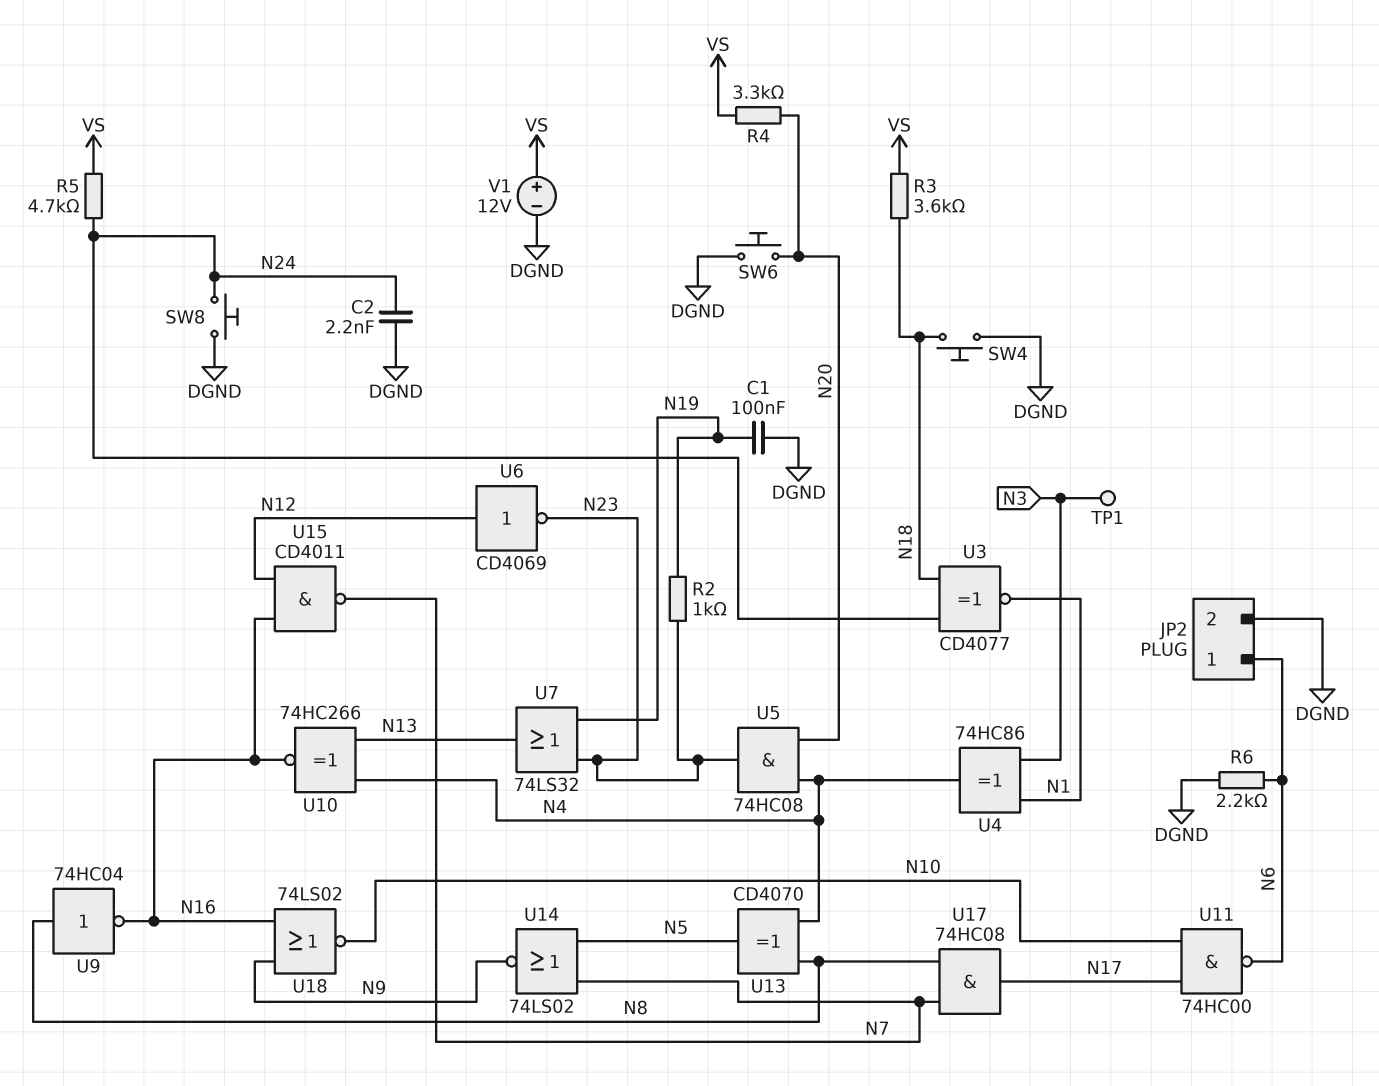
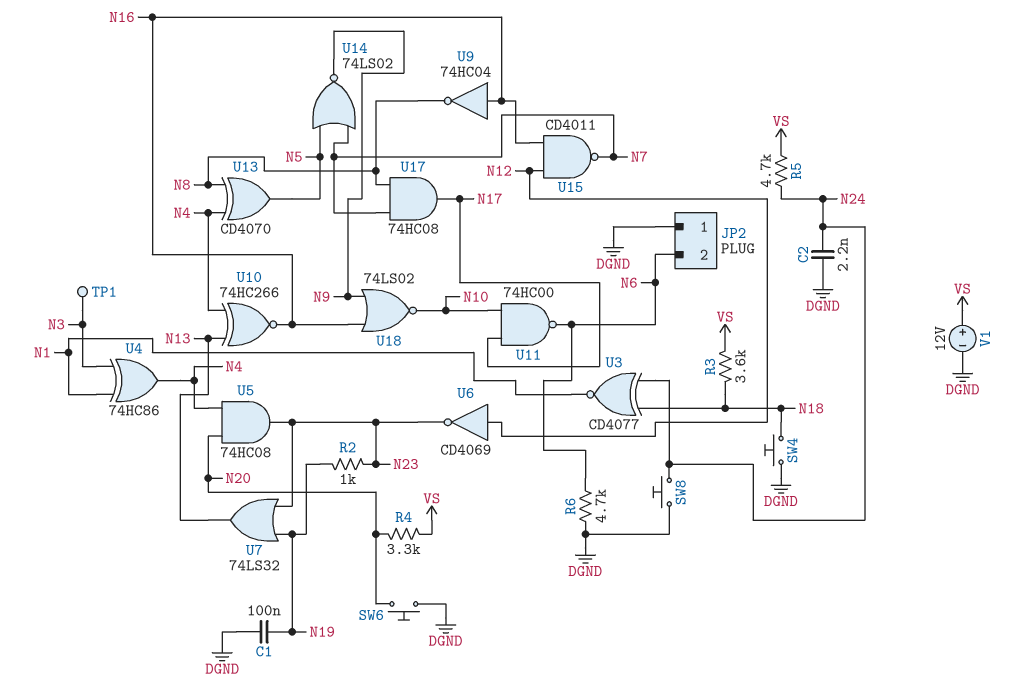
JP2 pin 1: N6 -> DGND
JP2 pin 2: DGND -> N6
R6: 2.2k (DGND, N6) -> 4.7k (DGND, N6)
U9: NOT 74HC04 (in N8, out N16) -> NOT 74HC04 (in N16, out N8)

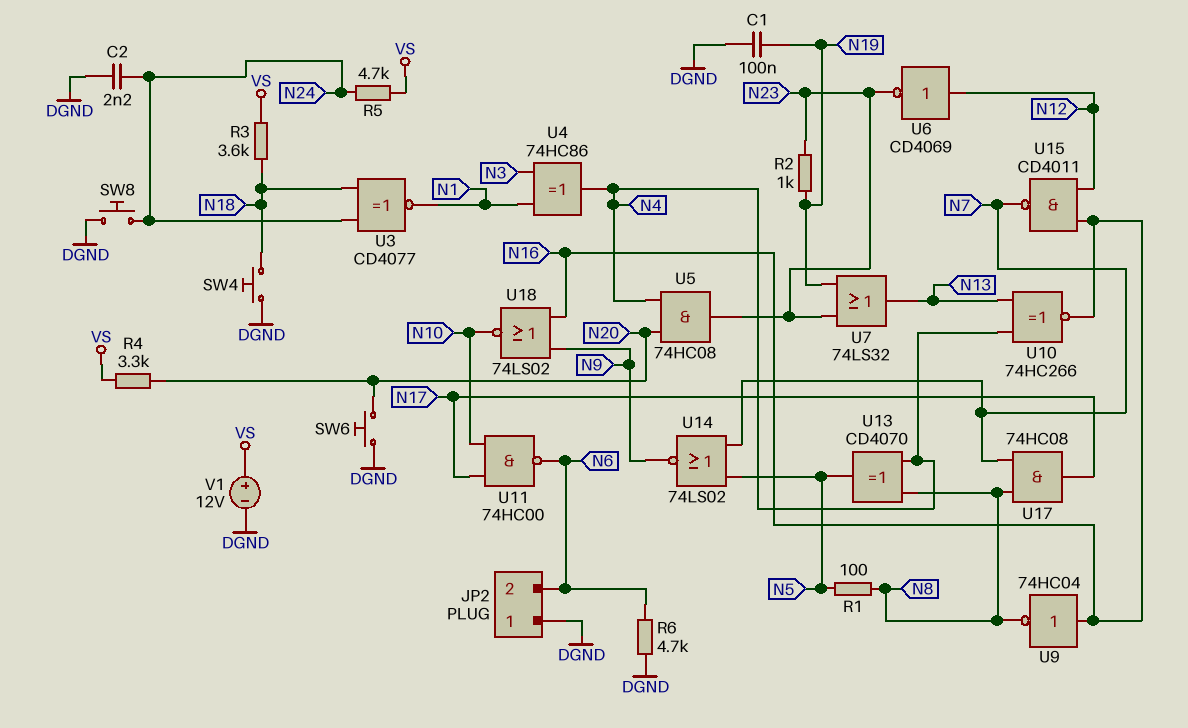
R1: none -> 100 (N5, N8)
TP1: test point (N3) -> none

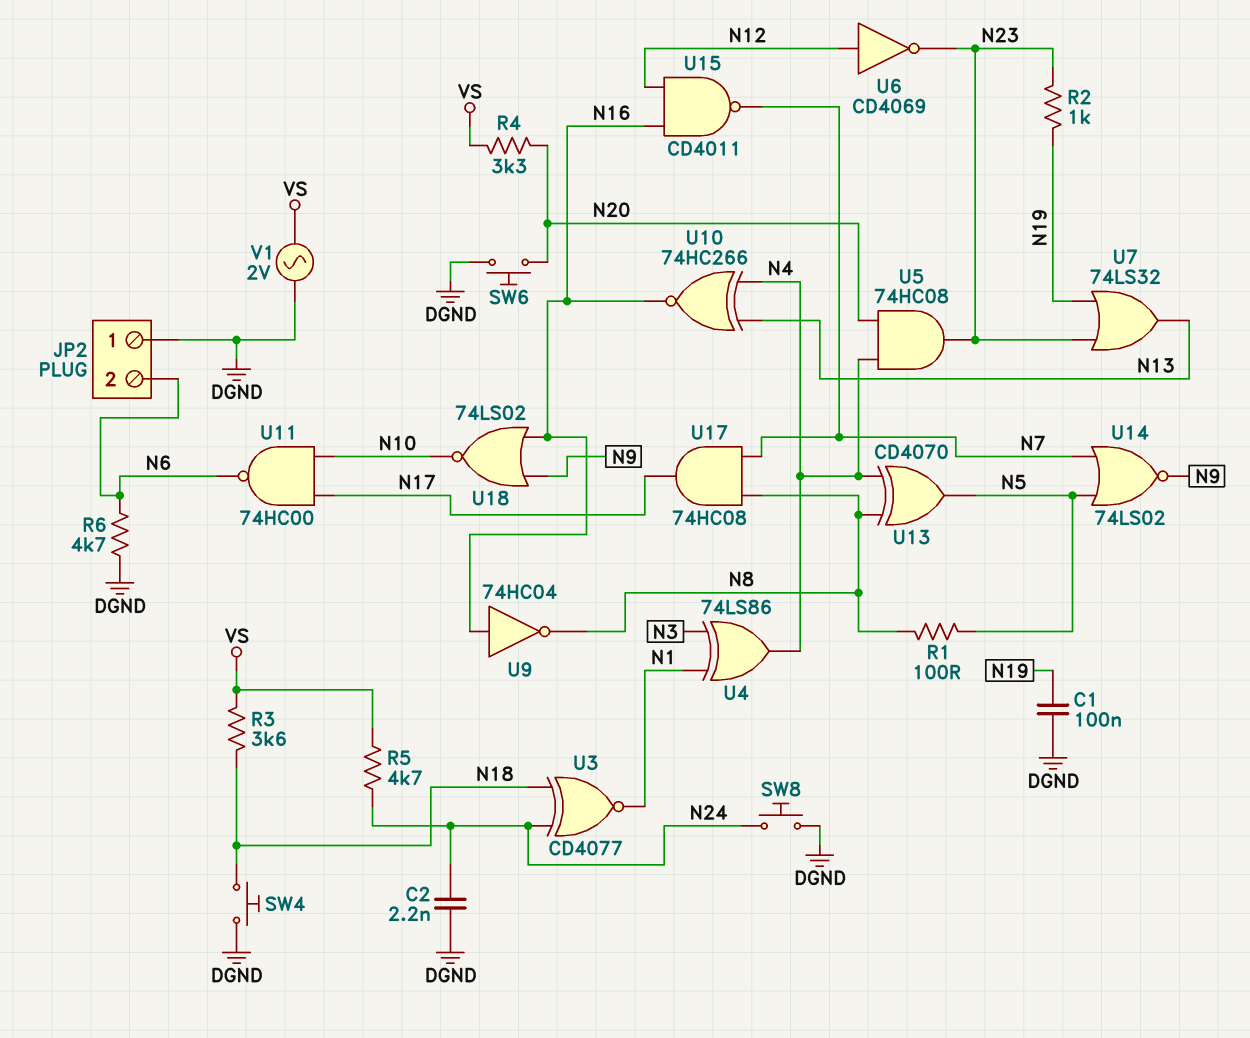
U4: XOR 74HC86 (in N1, in N3, out N4) -> XOR 74LS86 (in N1, in N3, out N4)
V1: 12V (plus VS, minus DGND) -> AC 2V (DGND, VS)

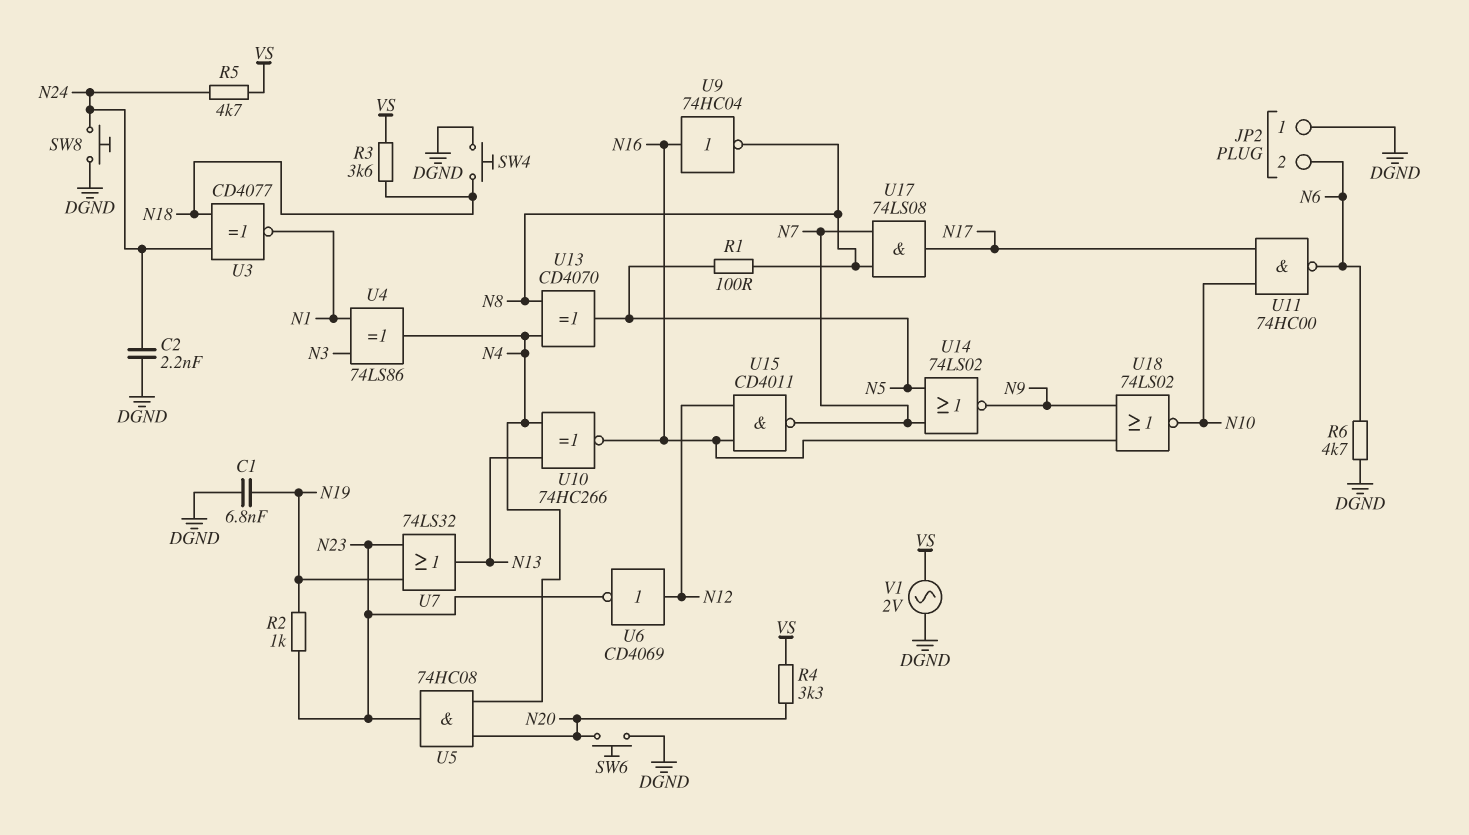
C1: 100nF (DGND, N19) -> 6.8nF (DGND, N19)
U17: AND 74HC08 (in N7, in N8, out N17) -> AND 74LS08 (in N7, in N8, out N17)

